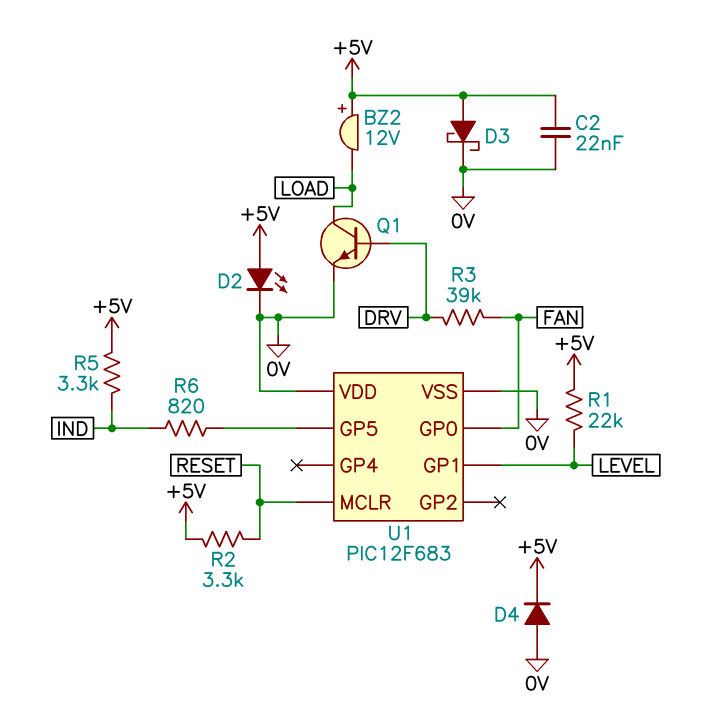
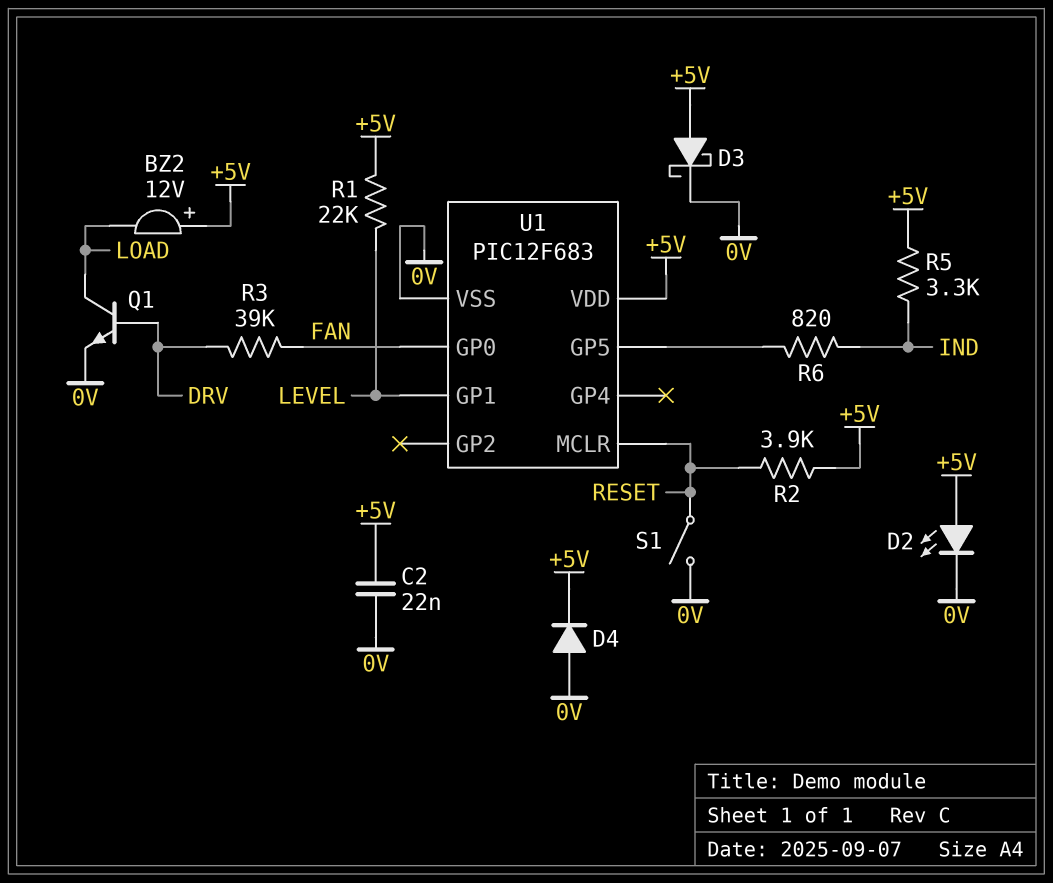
R2: 3.3k (+5V, RESET) -> 3.9k (+5V, RESET)
S1: none -> switch (0V, RESET)
U1 pin VDD: 0V -> +5V

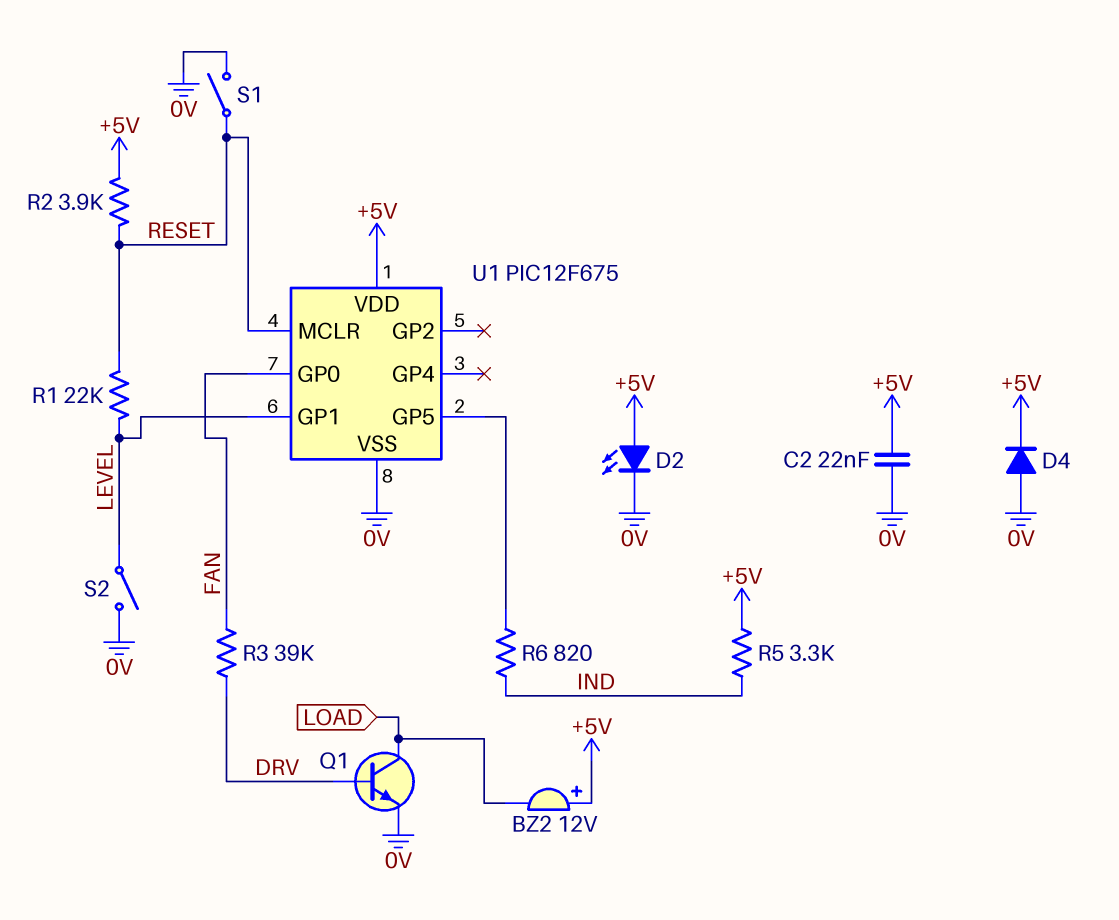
D3: schottky (A +5V, K 0V) -> none
R1: 22k (+5V, LEVEL) -> 22k (LEVEL, RESET)
S2: none -> switch (0V, LEVEL)
U1: PIC12F683 -> PIC12F675

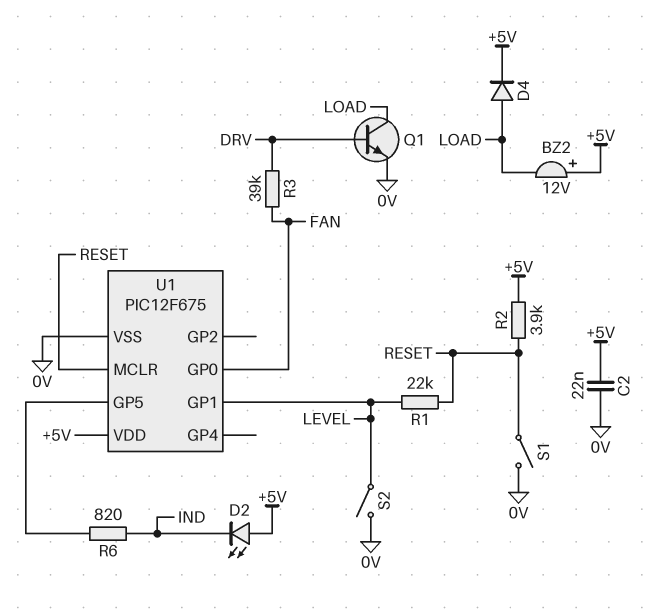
D2: LED (A +5V, K 0V) -> LED (A +5V, K IND)
D4: diode (A 0V, K +5V) -> diode (A LOAD, K +5V)
R5: 3.3k (+5V, IND) -> none

